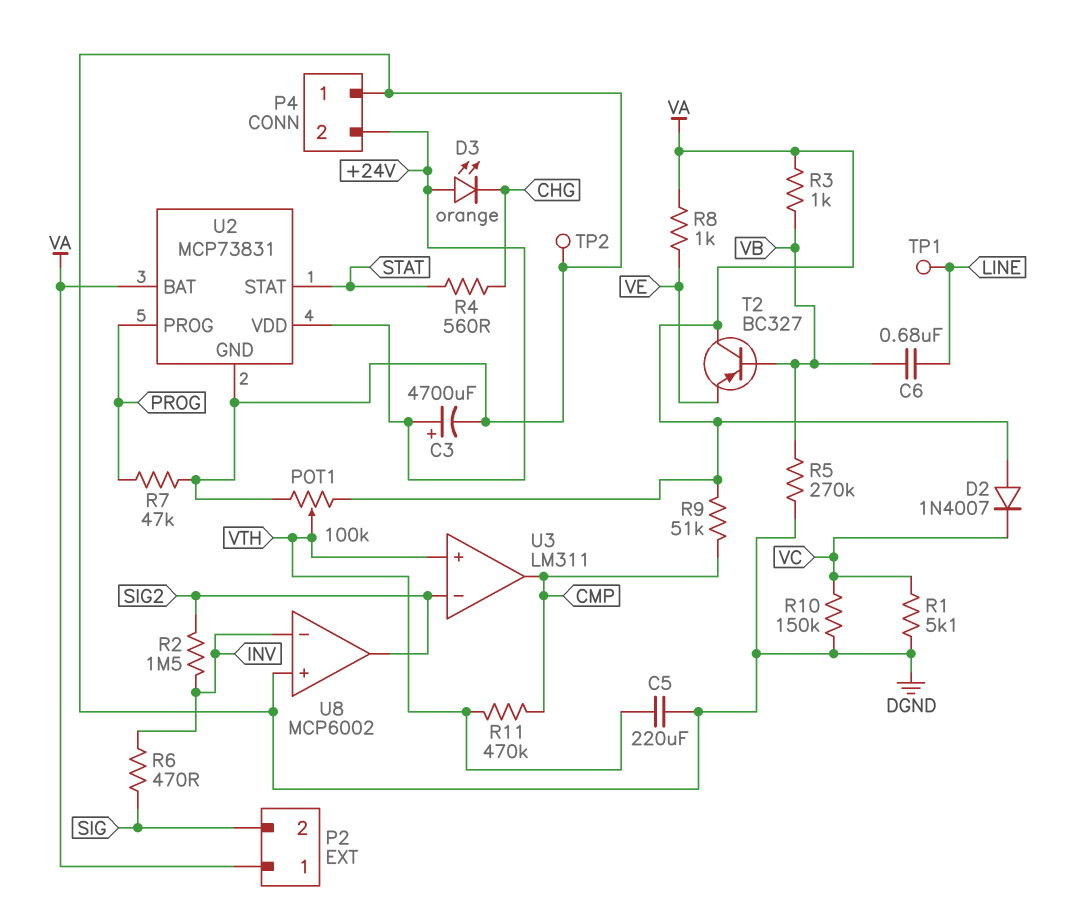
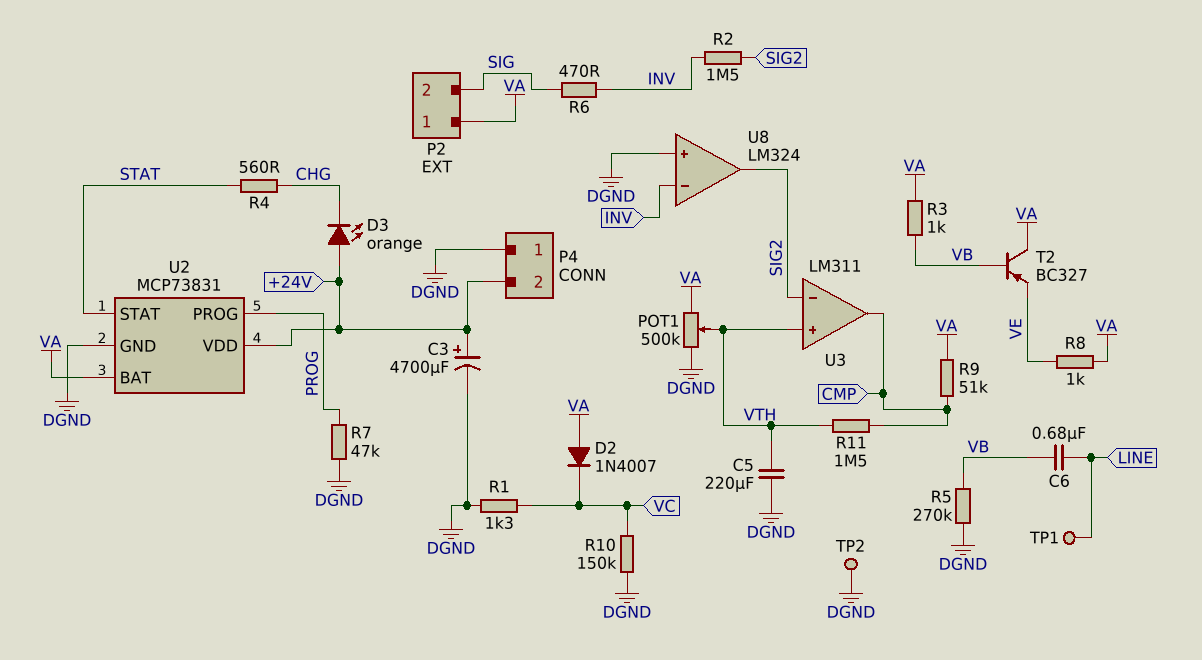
POT1: 100k (DGND, VA, wiper VTH) -> 500k (DGND, VA, wiper VTH)
R1: 5.1k (DGND, VC) -> 1.3k (DGND, VC)
R11: 470k (CMP, VTH) -> 1.5M (CMP, VTH)
U8: MCP6002 -> LM324

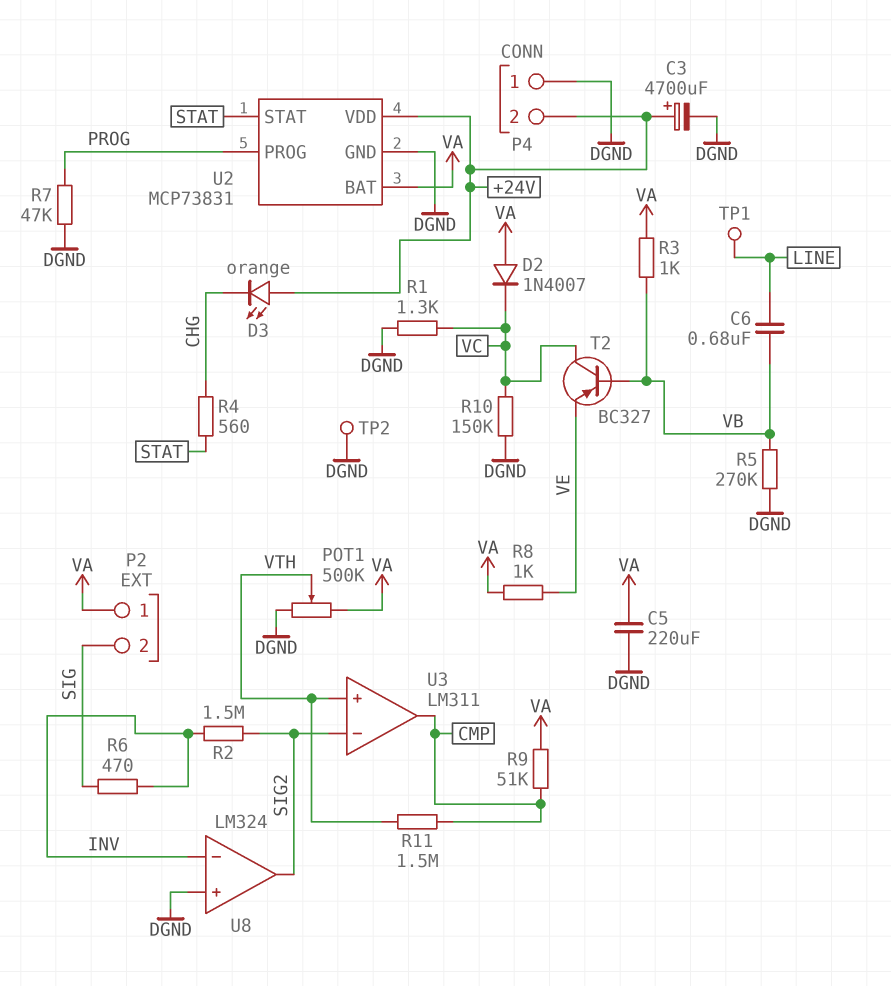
C5: 220uF (DGND, VTH) -> 220uF (DGND, VA)
T2: PNP BC327 (B VB, C VA, E VE) -> PNP BC327 (B VB, C VC, E VE)

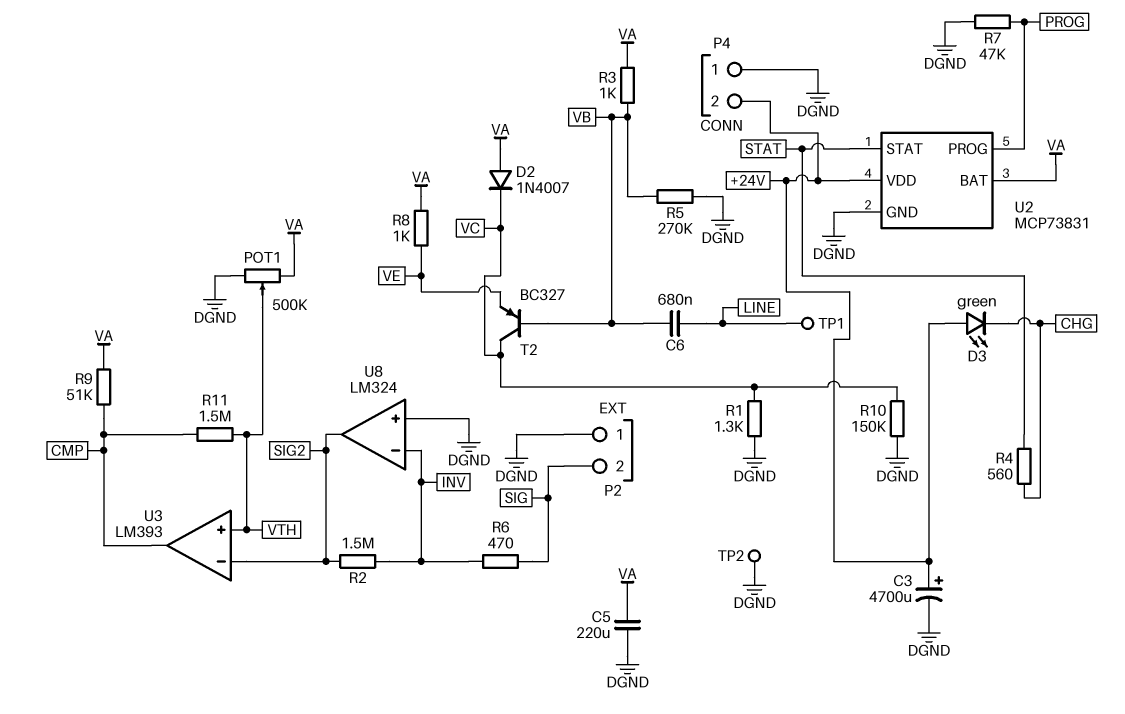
D3: LED orange (A +24V, K CHG) -> LED green (A +24V, K CHG)
P2 pin 1: VA -> DGND
U3: LM311 -> LM393

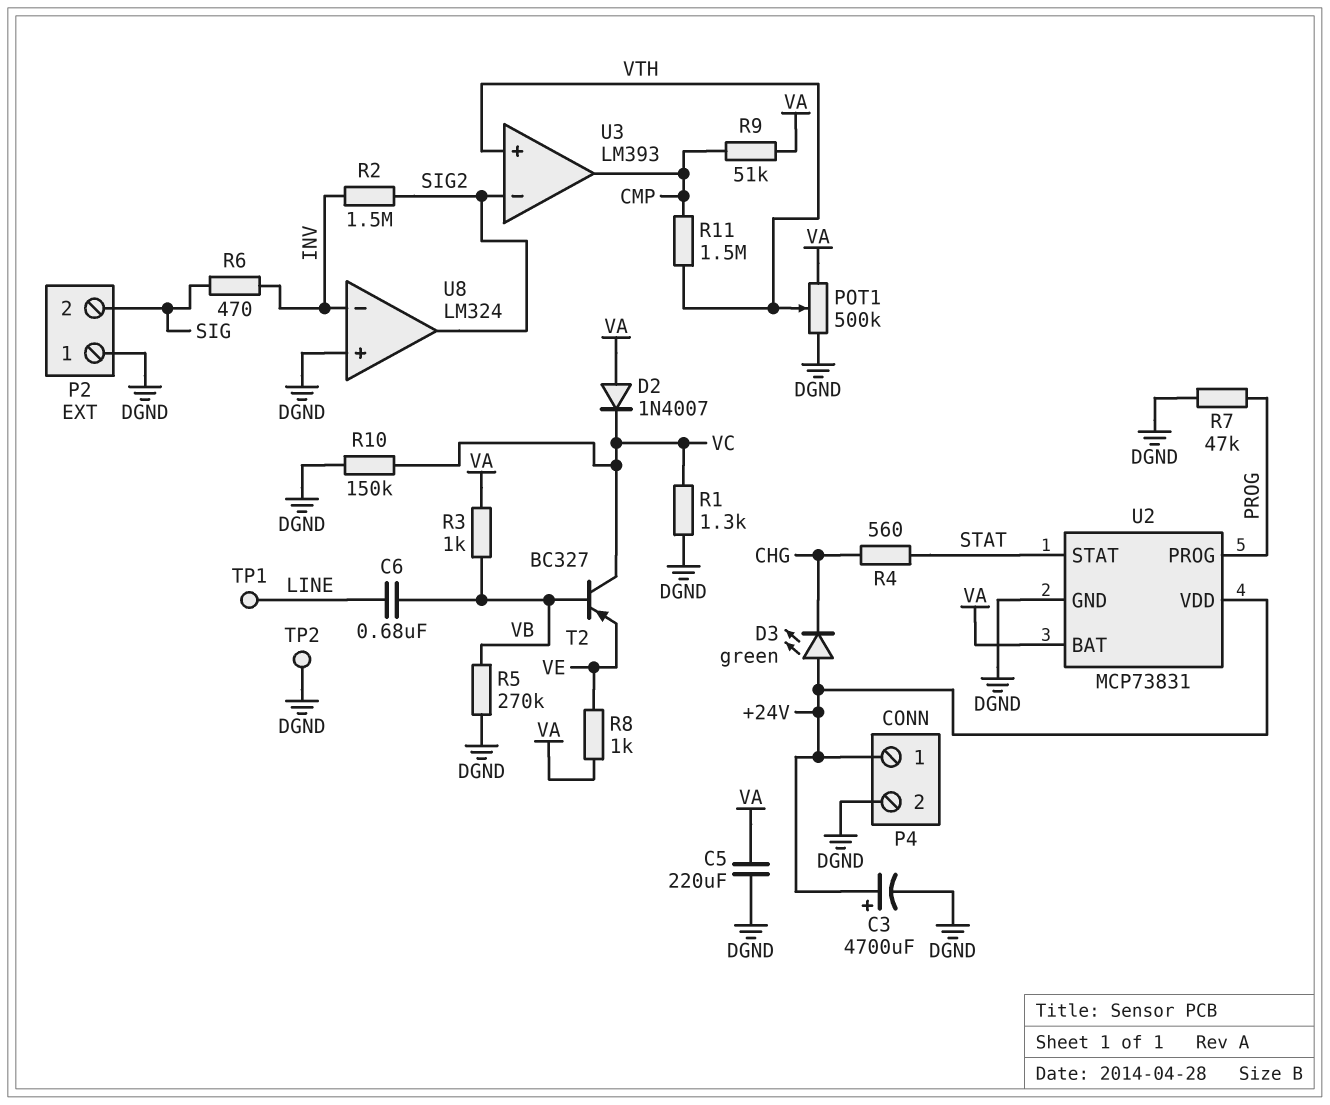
P4 pin 1: DGND -> +24V
P4 pin 2: +24V -> DGND

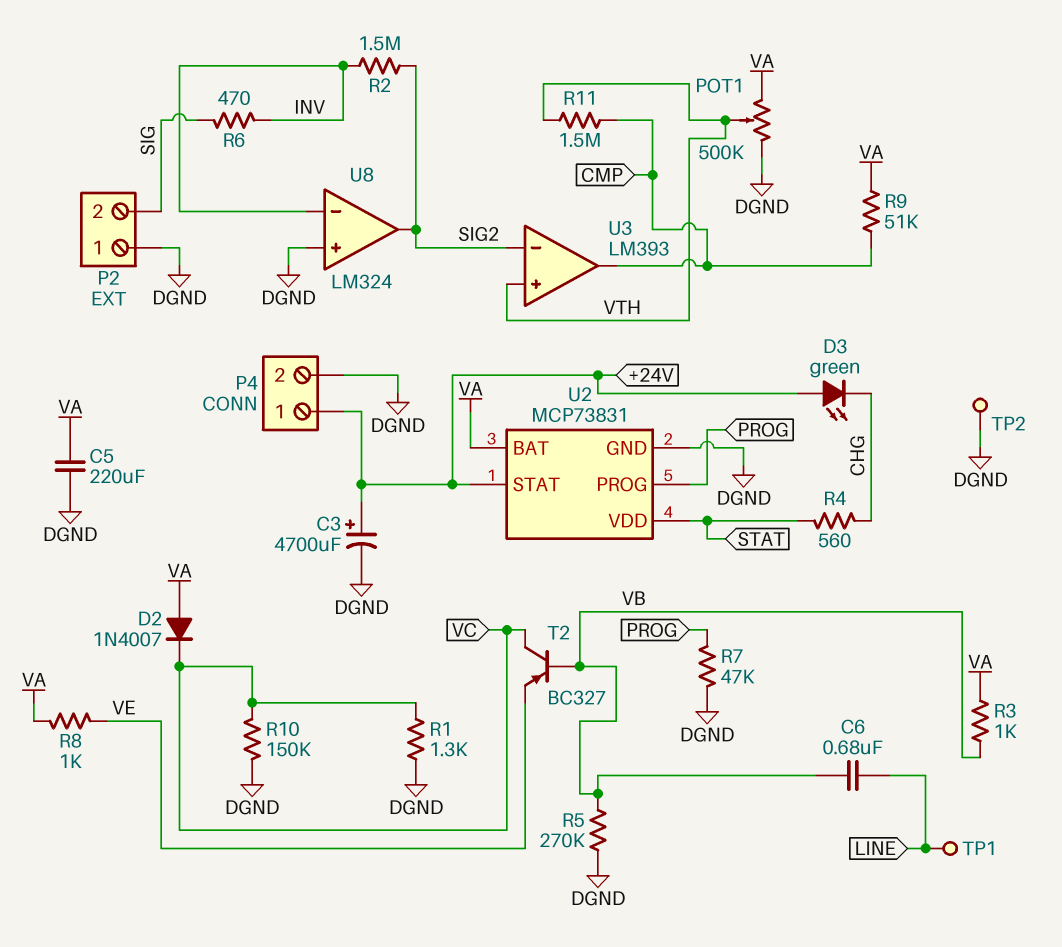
U2 pin STAT: STAT -> +24V
U2 pin VDD: +24V -> STAT

